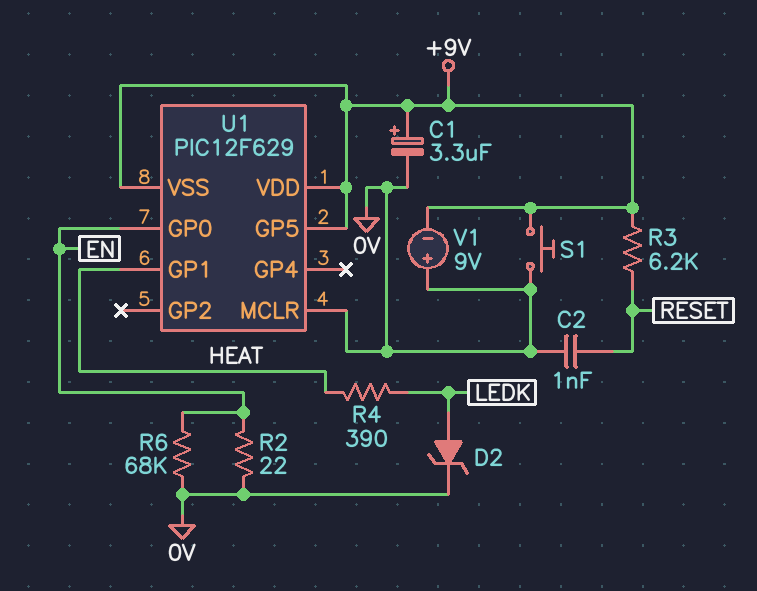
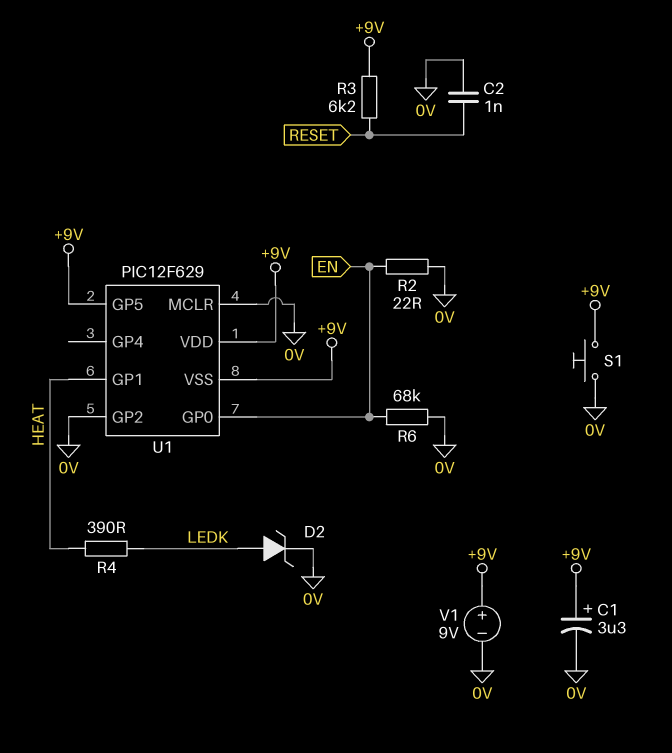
U1 pin GP2: none -> 0V
V1: 9V (plus 0V, minus +9V) -> 9V (plus +9V, minus 0V)

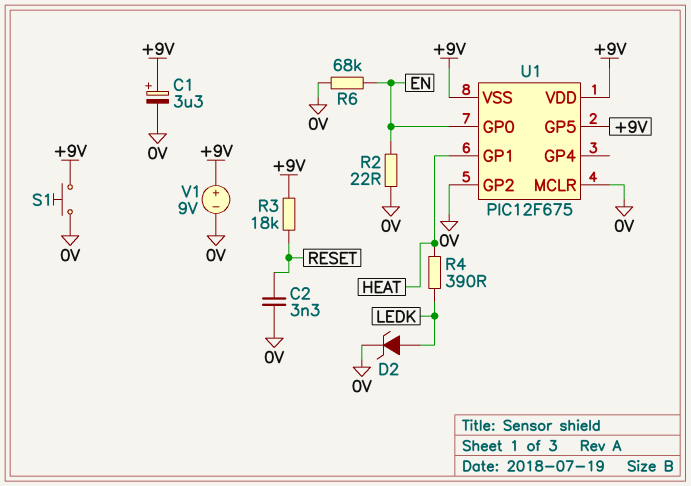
C2: 1nF (0V, RESET) -> 3.3nF (0V, RESET)
R3: 6.2k (+9V, RESET) -> 18k (+9V, RESET)
U1: PIC12F629 -> PIC12F675

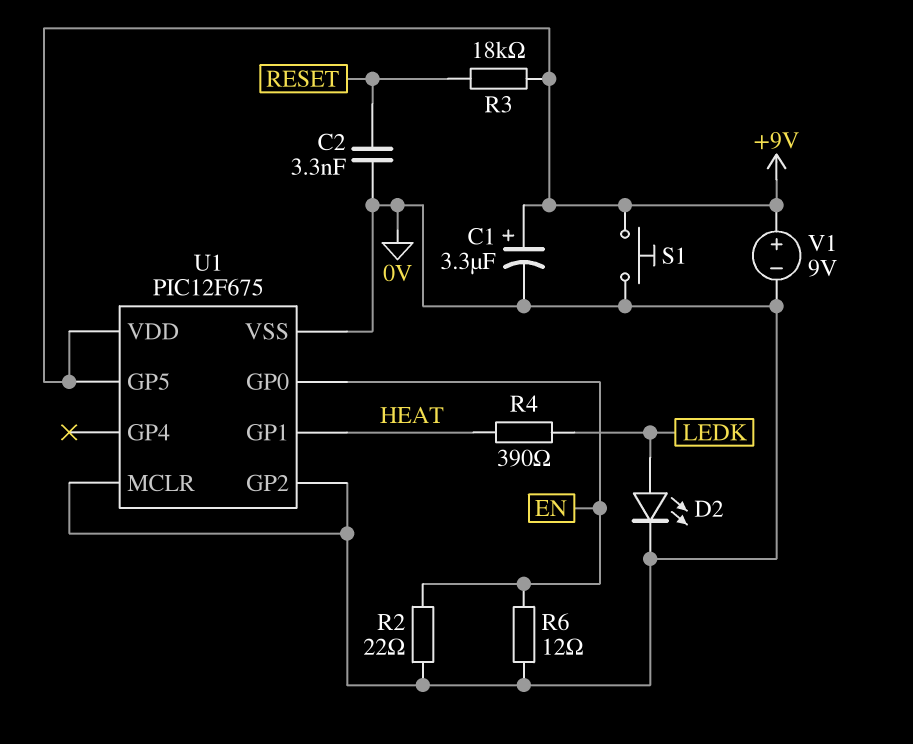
D2: zener (A LEDK, K 0V) -> LED (A LEDK, K 0V)
R6: 68k (0V, EN) -> 12 (0V, EN)
U1 pin VSS: +9V -> 0V

